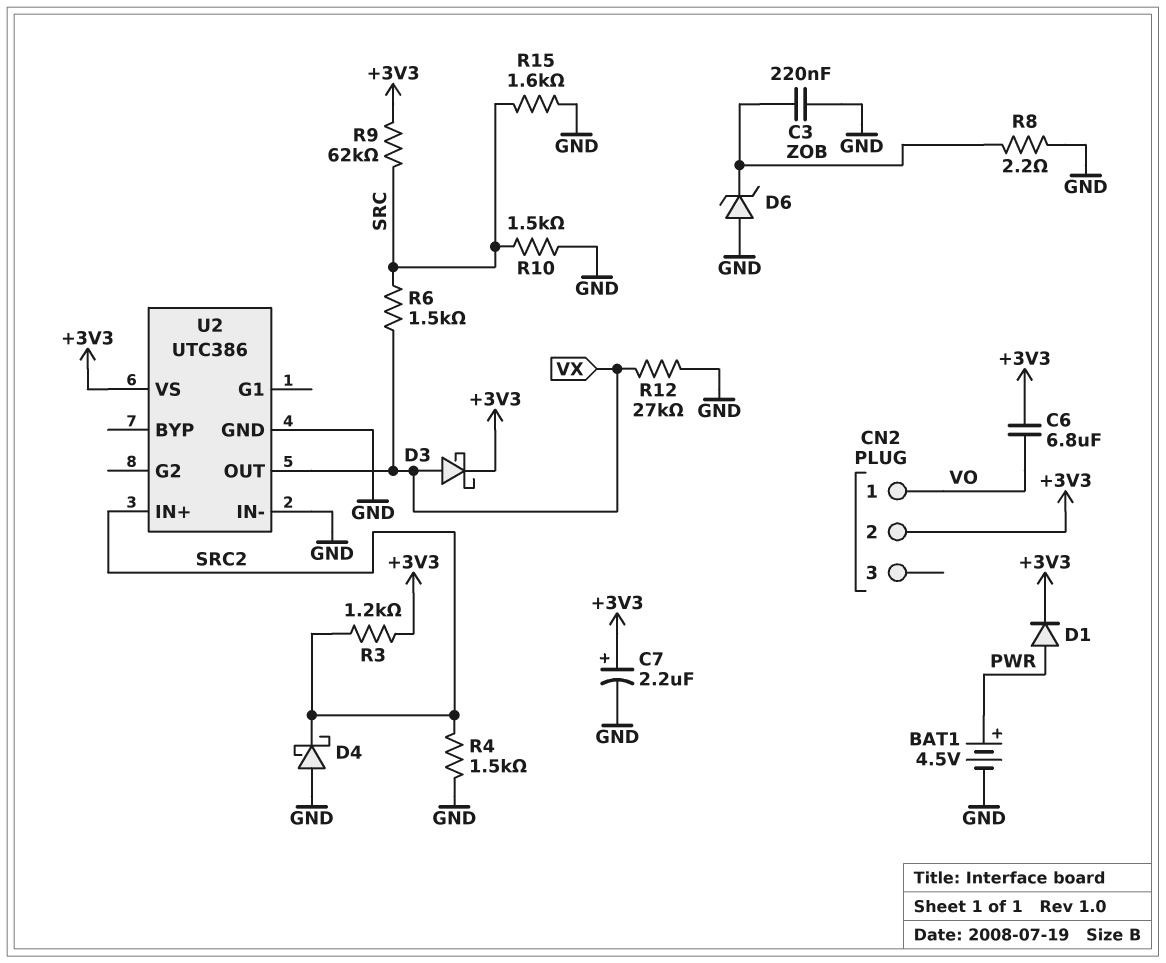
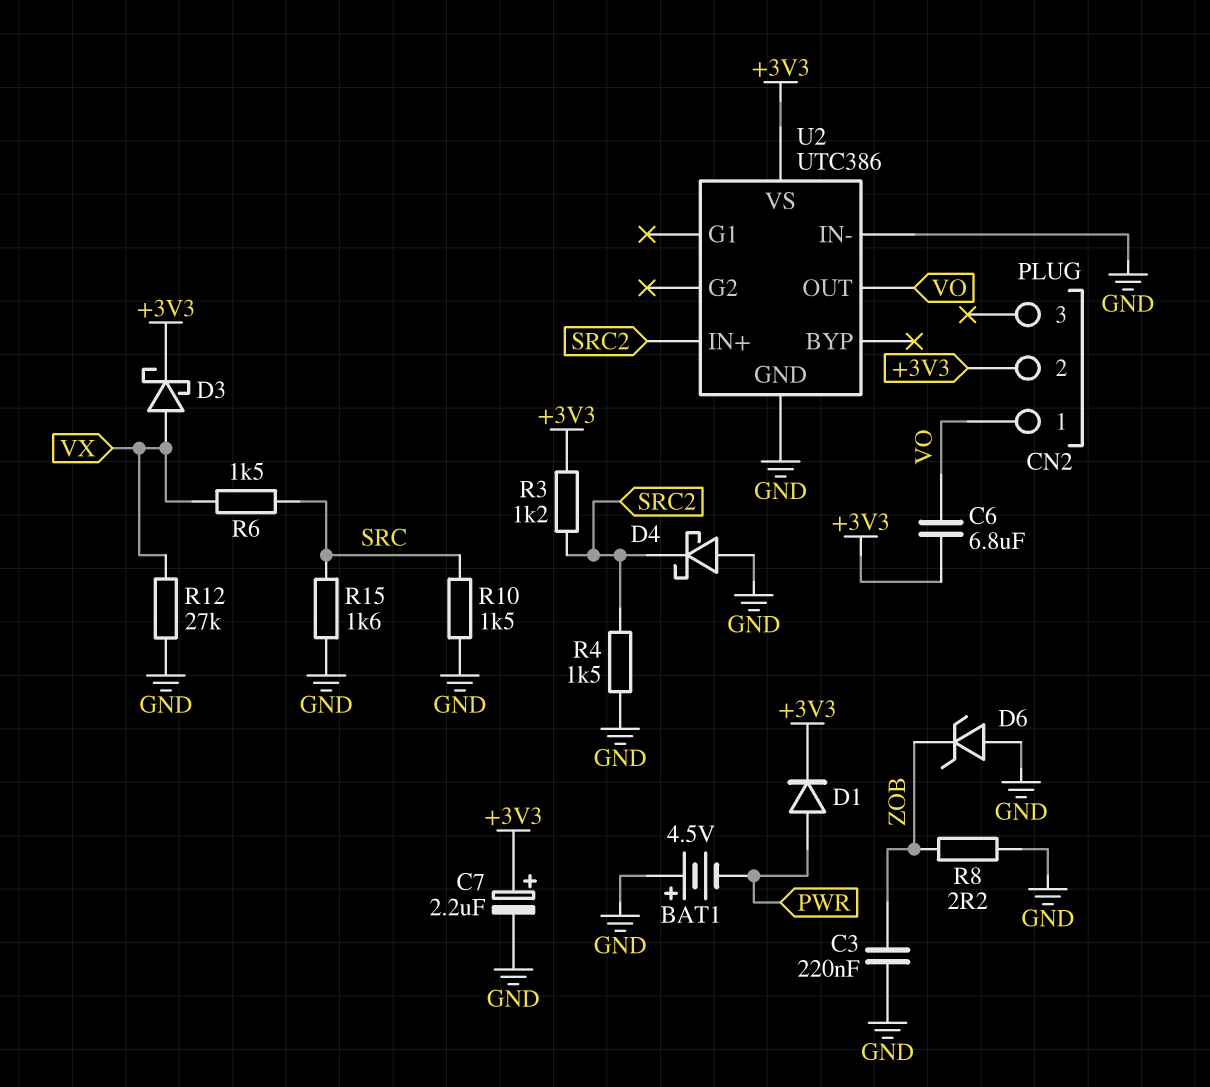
BAT1: 4.5V (plus PWR, minus GND) -> 4.5V (plus GND, minus PWR)
R9: 62k (+3V3, SRC) -> none
U2 pin OUT: VX -> VO

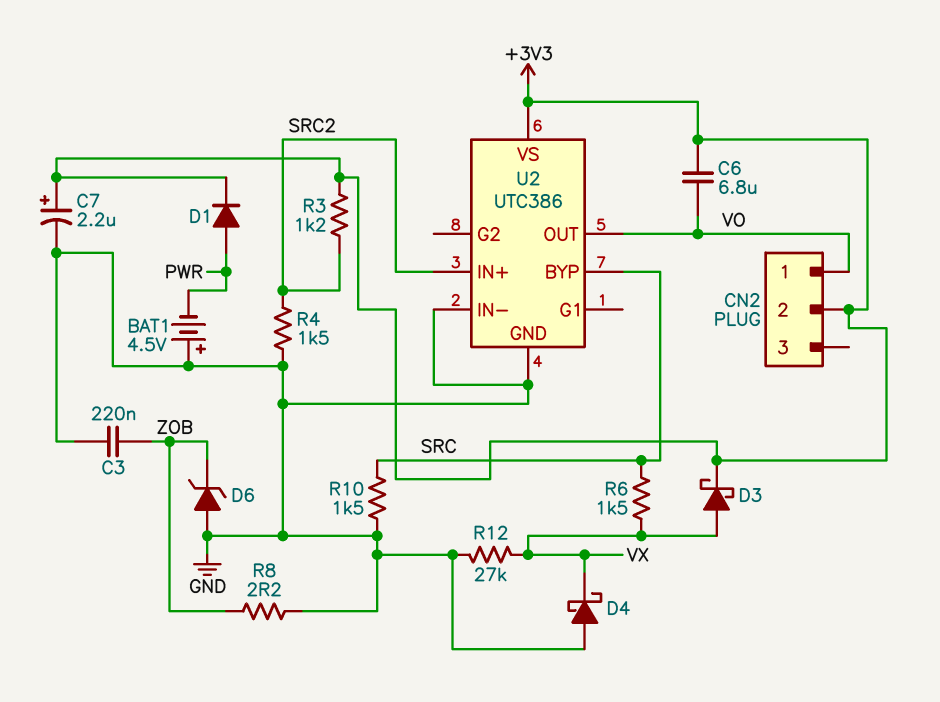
D4: schottky (A GND, K SRC2) -> schottky (A GND, K VX)
R15: 1.6k (GND, SRC) -> none
U2 pin BYP: none -> SRC

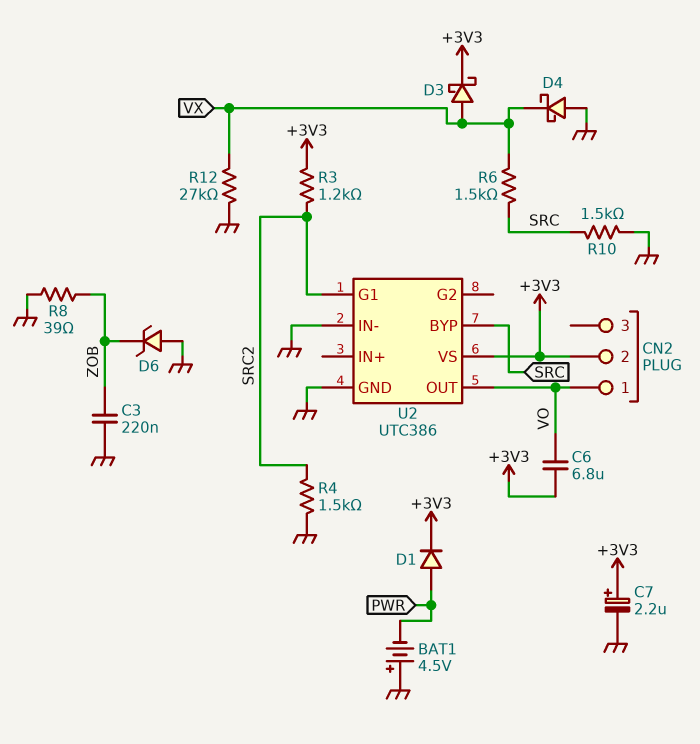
R8: 2.2 (GND, ZOB) -> 39 (GND, ZOB)
U2 pin G1: none -> SRC2
U2 pin IN+: SRC2 -> none

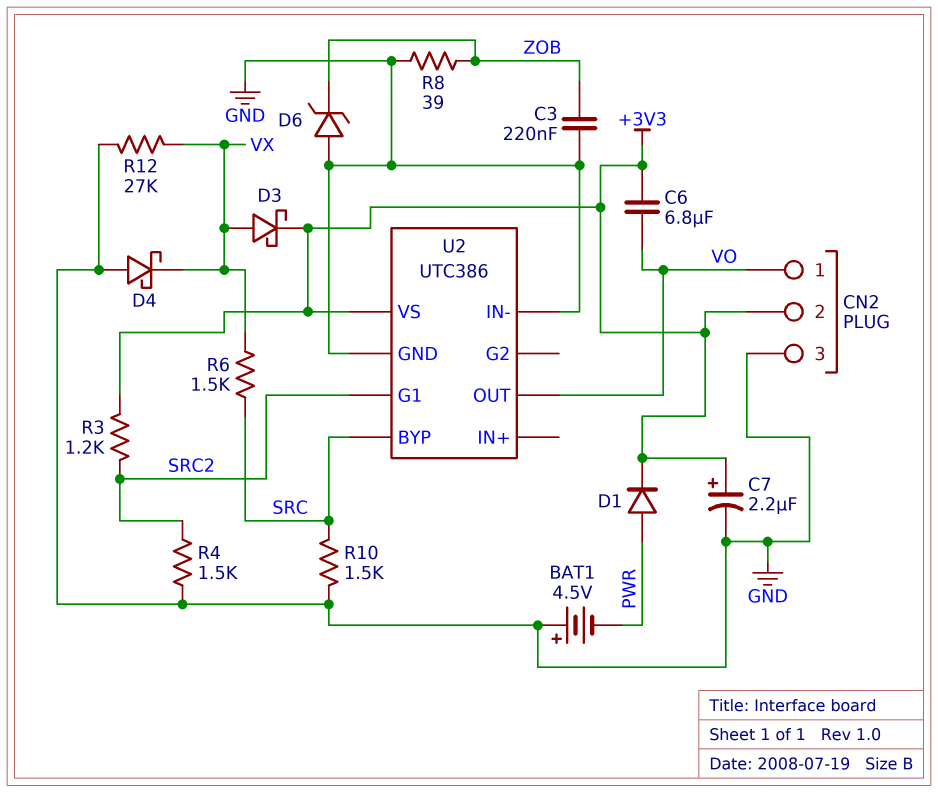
CN2 pin 3: none -> GND

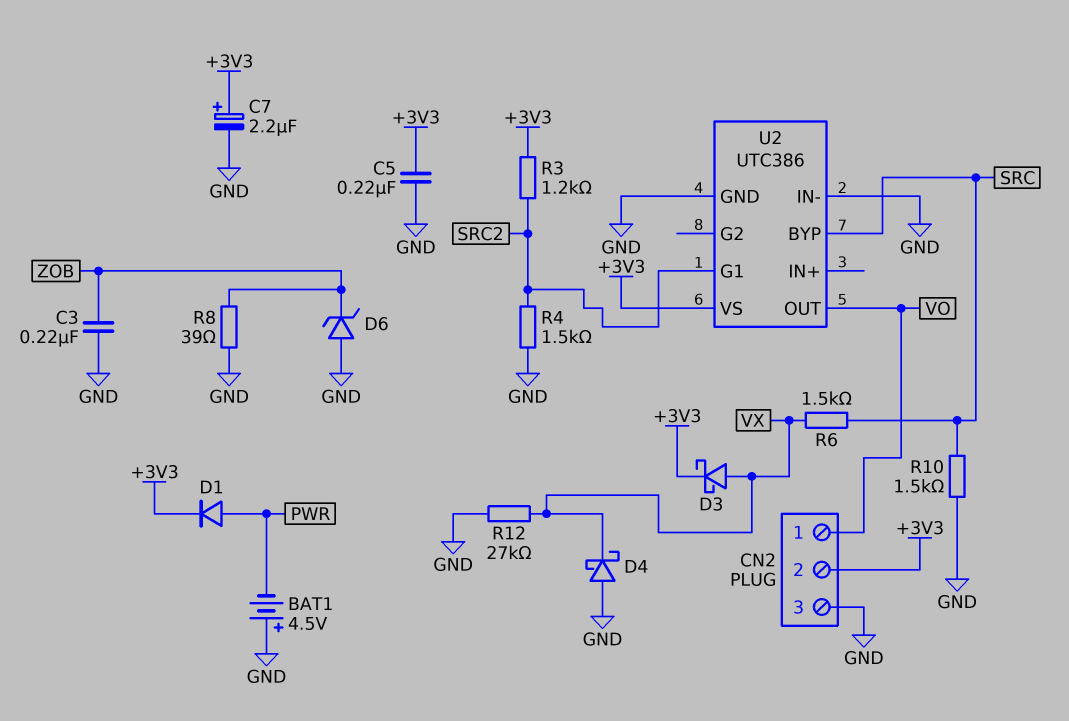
C5: none -> 220nF (+3V3, GND)
C6: 6.8uF (+3V3, VO) -> none

